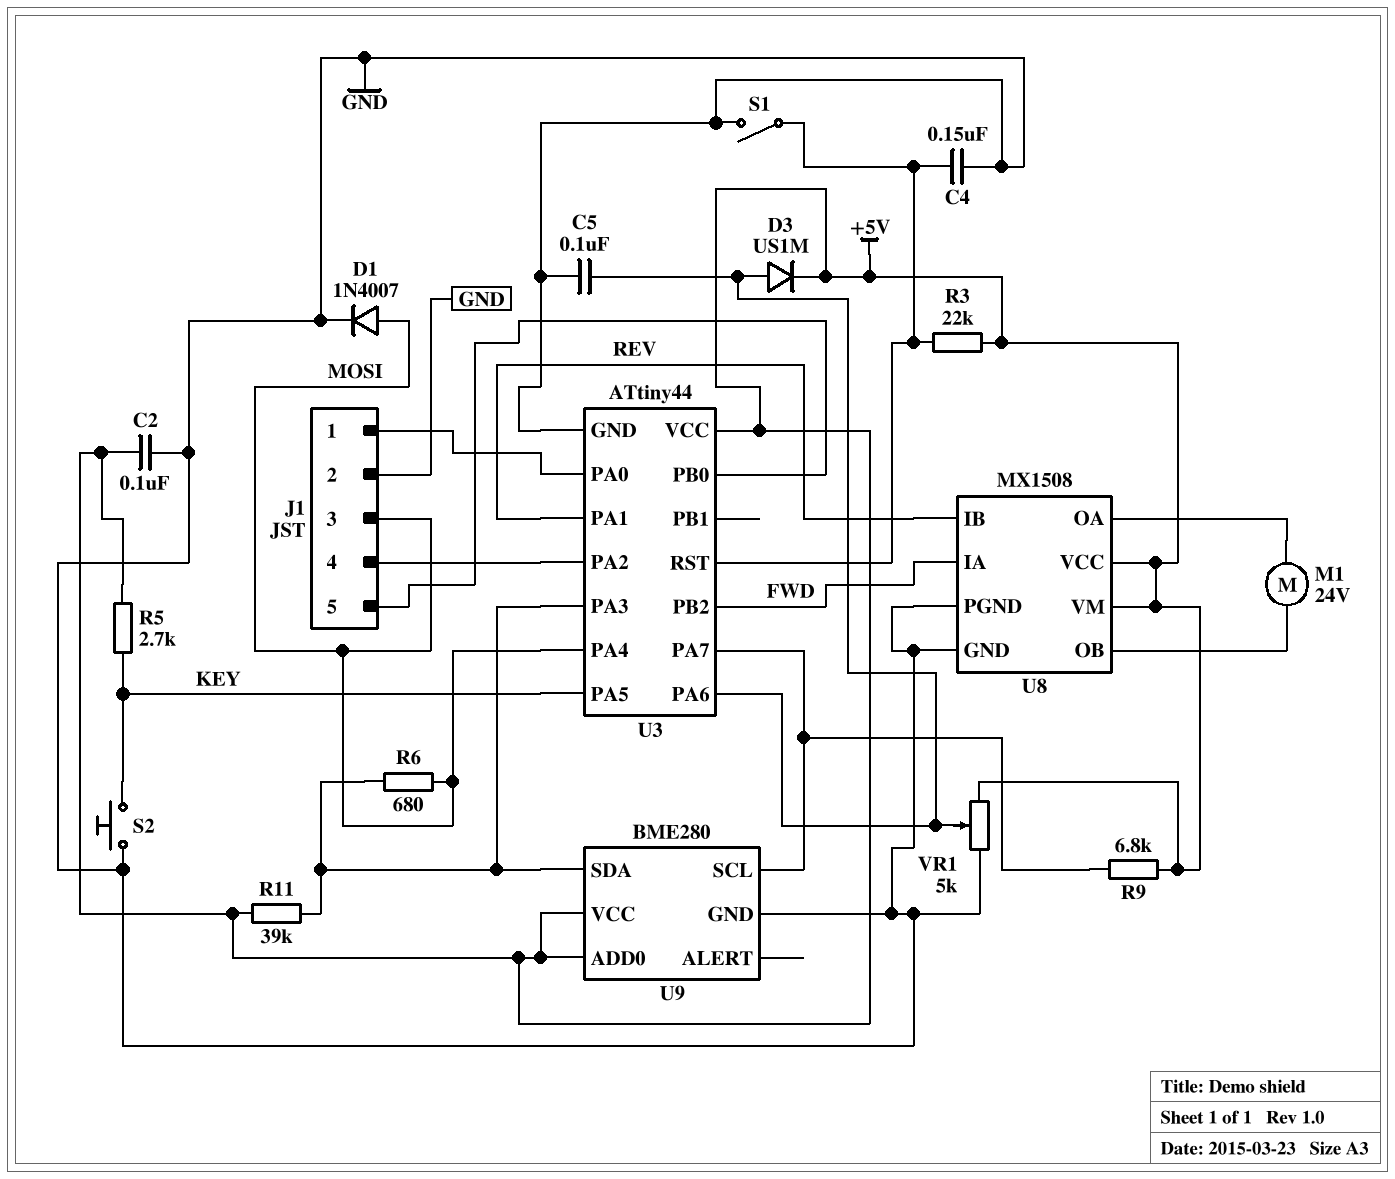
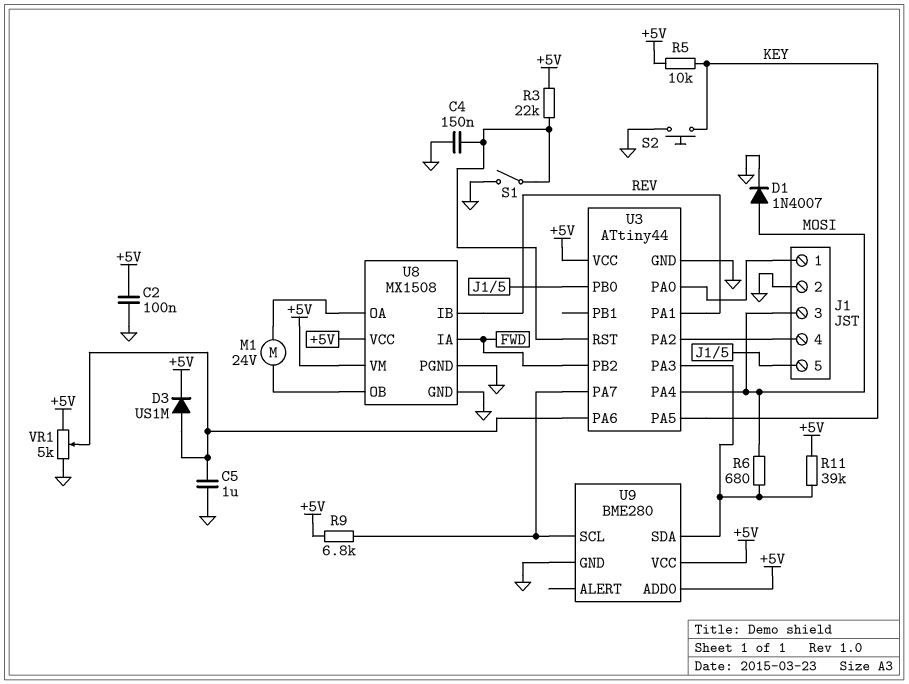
C5: 100nF (GND, U3/PA6) -> 1uF (GND, U3/PA6)
R5: 2.7k (+5V, KEY) -> 10k (+5V, KEY)

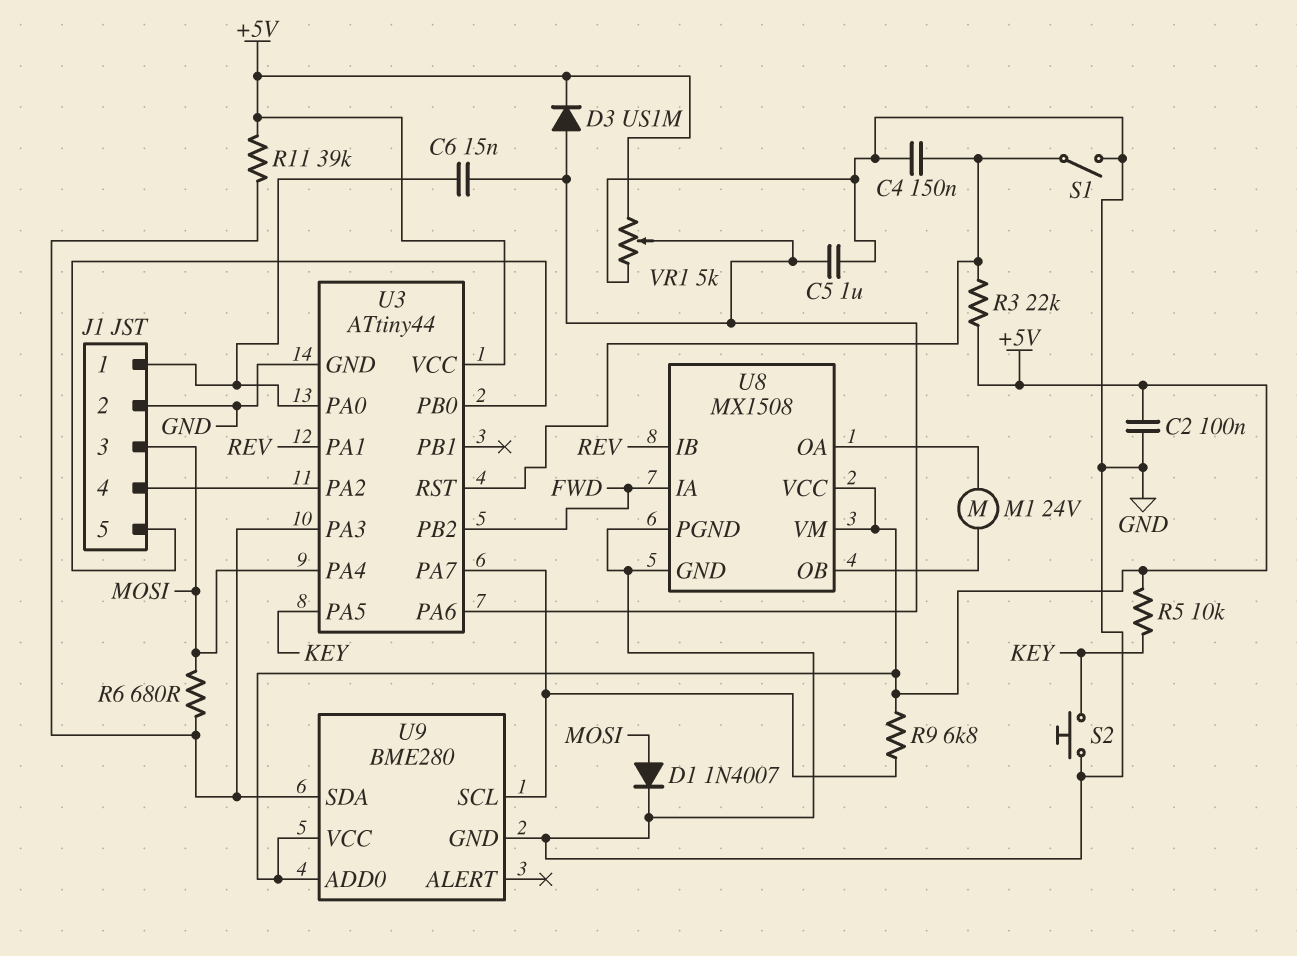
C6: none -> 15nF (J1/1, U3/PA6)

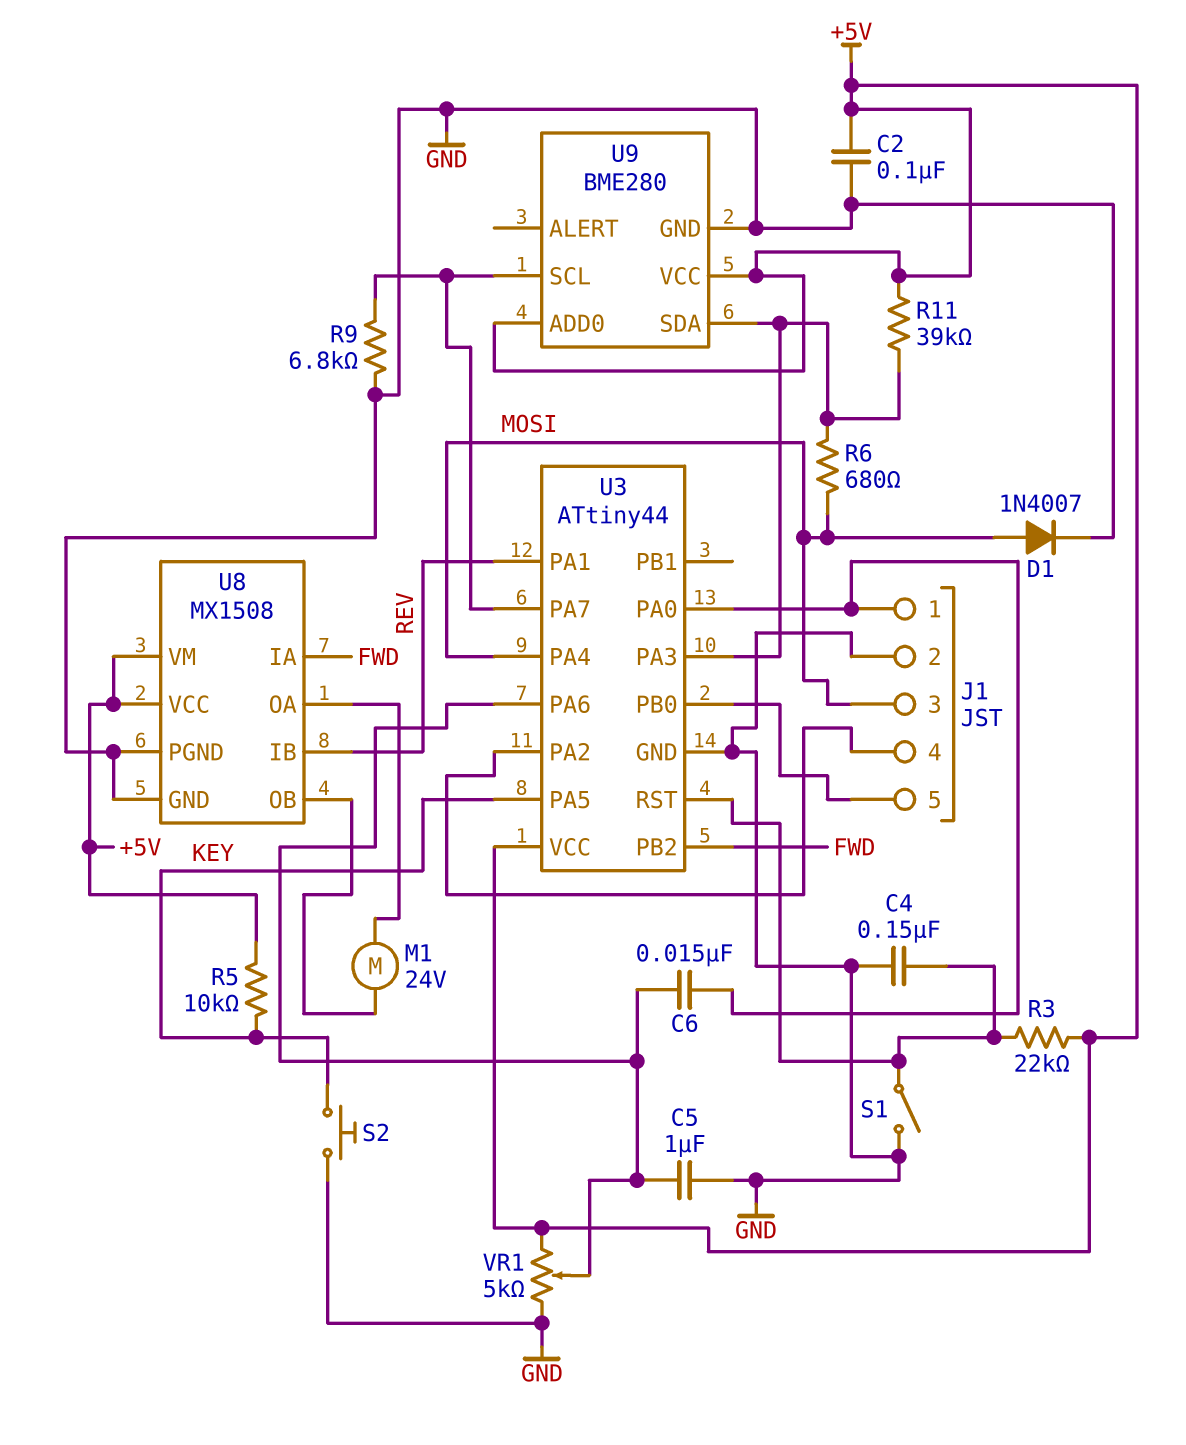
D3: diode US1M (A U3/PA6, K +5V) -> none
R9: 6.8k (+5V, U3/PA7) -> 6.8k (GND, U3/PA7)

